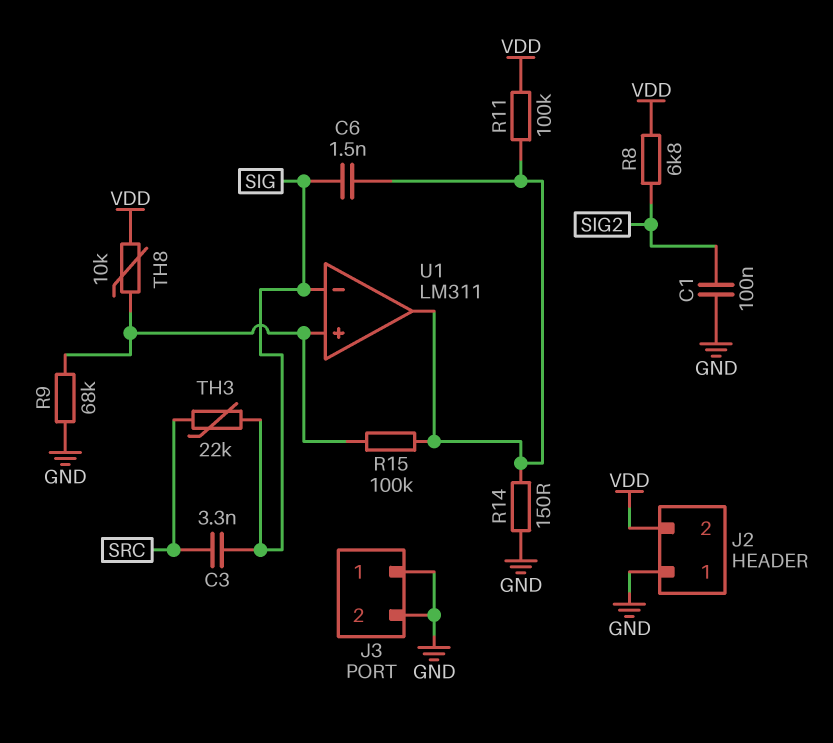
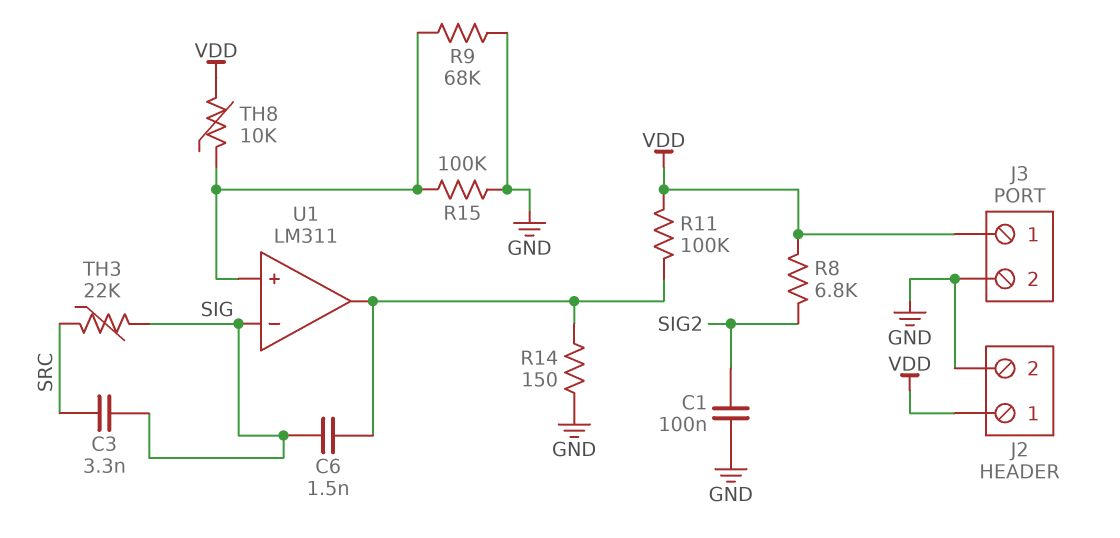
J2 pin 1: GND -> VDD
J2 pin 2: VDD -> GND
J3 pin 1: GND -> VDD
R15: 100k (U1/in+, U1/out) -> 100k (GND, U1/in+)

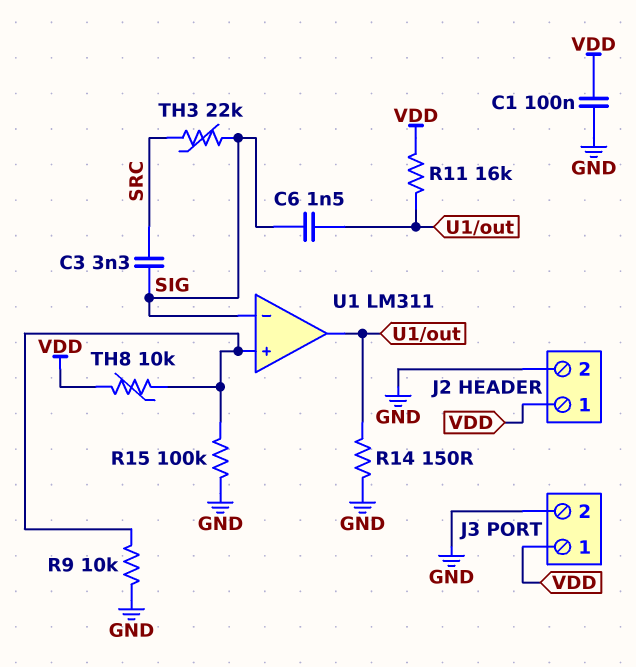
C1: 100nF (GND, SIG2) -> 100nF (GND, VDD)
R8: 6.8k (SIG2, VDD) -> none
R9: 68k (GND, U1/in+) -> 10k (GND, U1/in+)
R11: 100k (U1/out, VDD) -> 16k (U1/out, VDD)

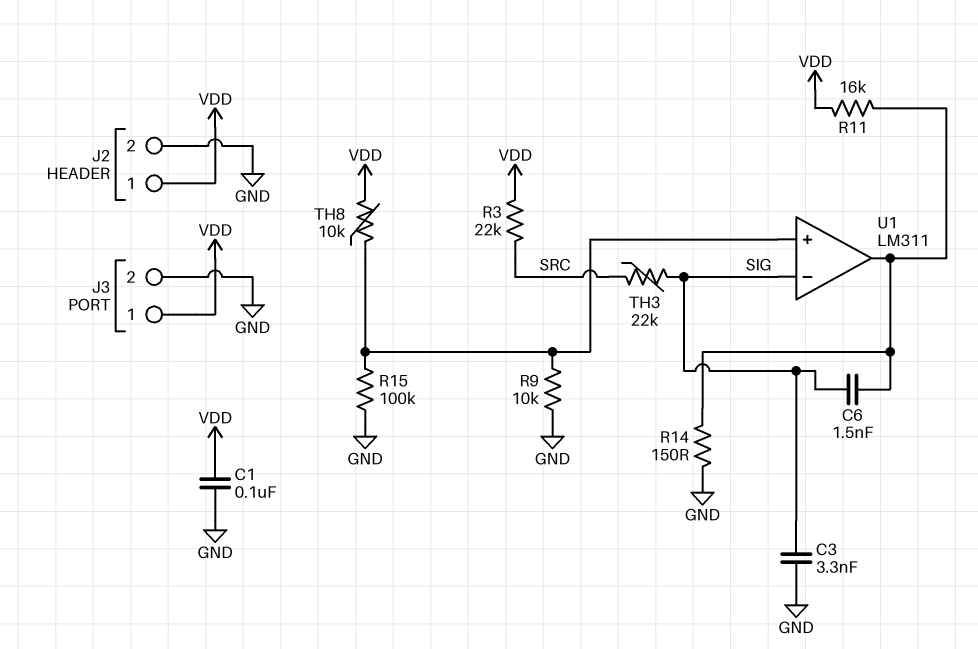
C3: 3.3nF (SIG, SRC) -> 3.3nF (GND, SIG)
R3: none -> 22k (SRC, VDD)

